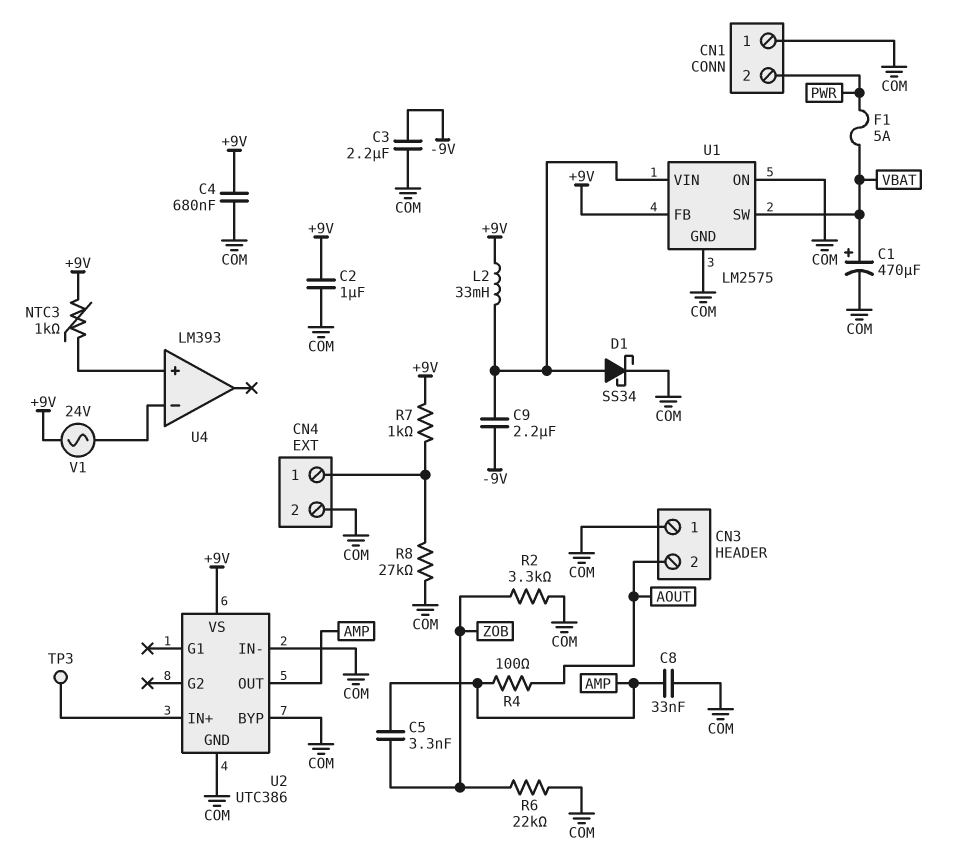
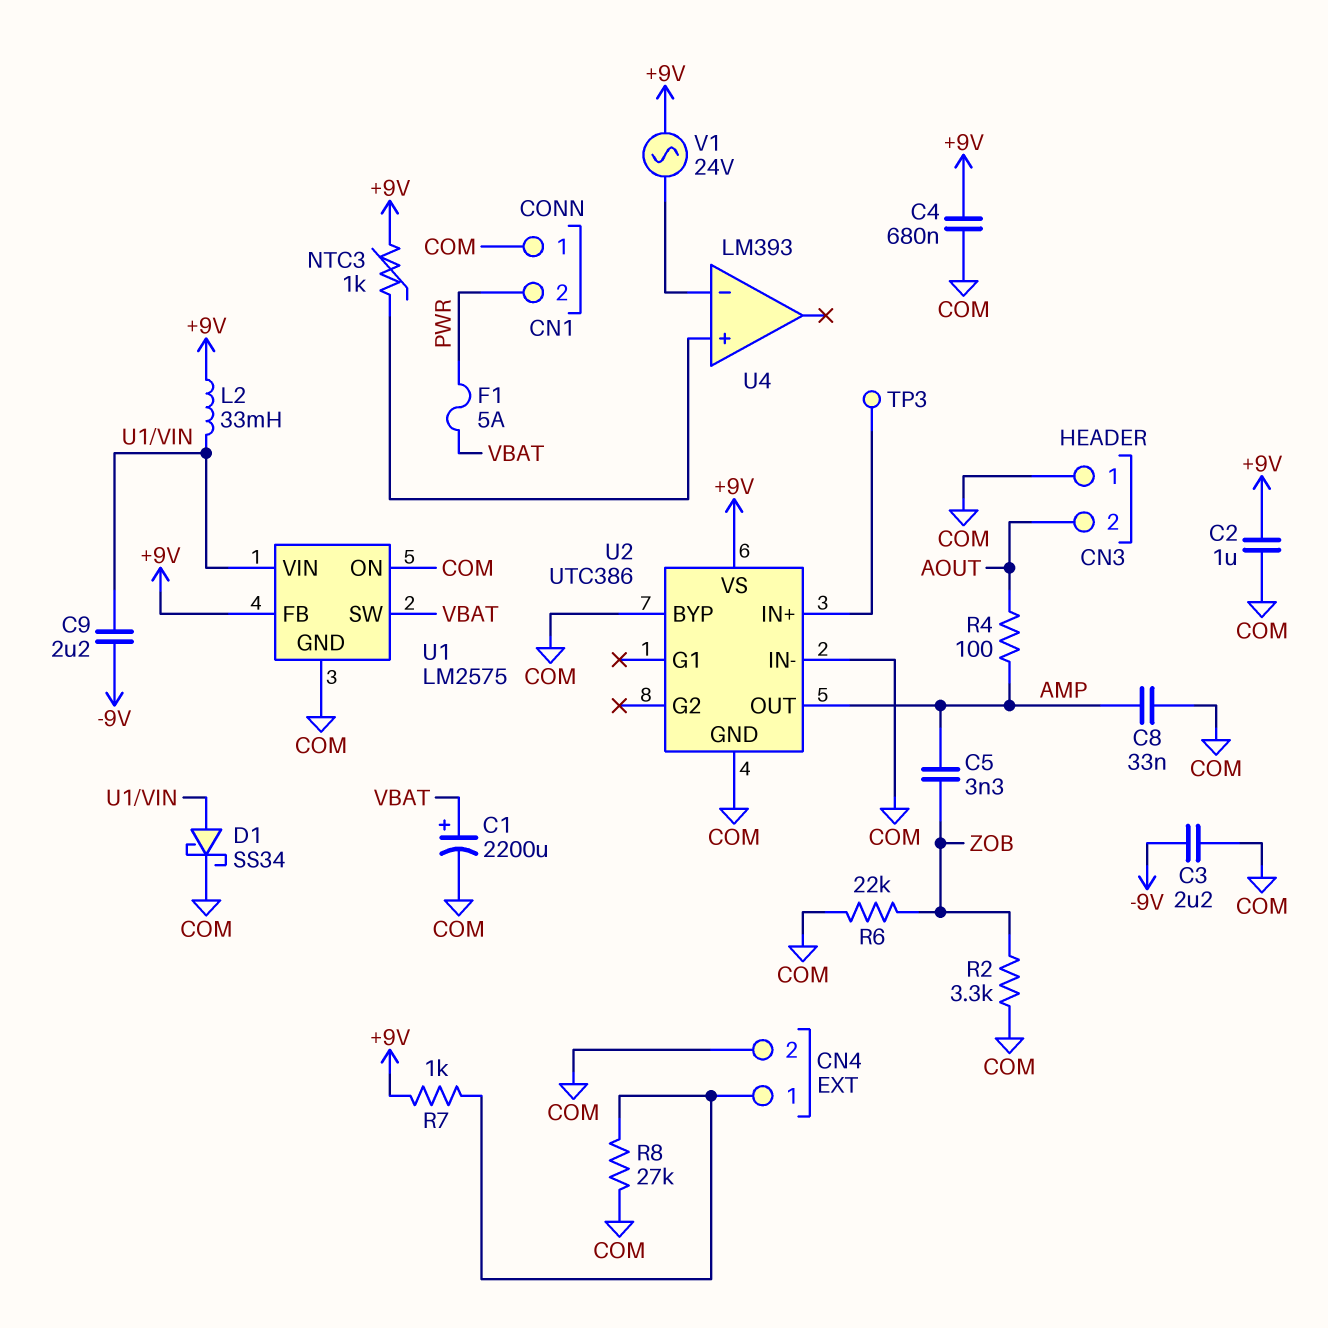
C1: 470uF (plus VBAT, minus COM) -> 2200uF (plus VBAT, minus COM)

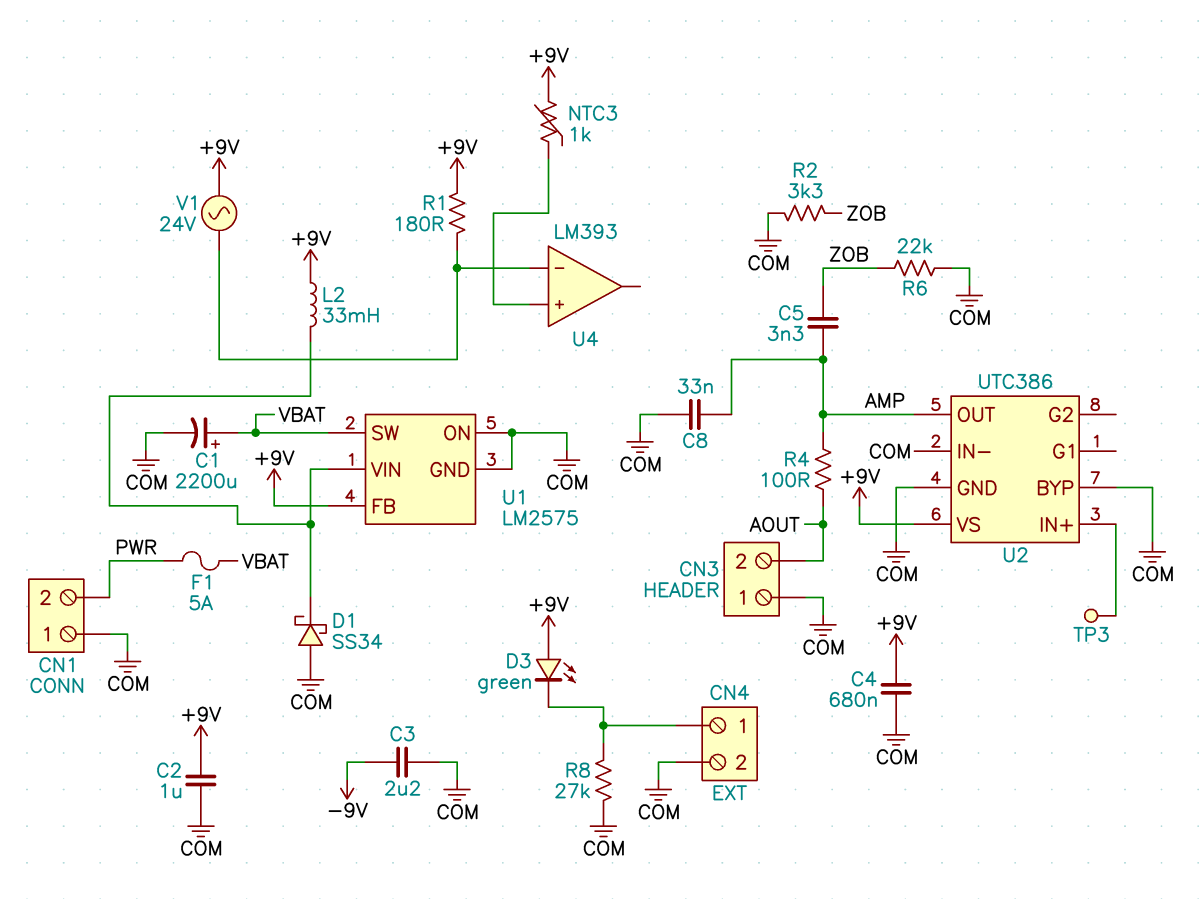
C9: 2.2uF (-9V, U1/VIN) -> none
D1: schottky SS34 (A U1/VIN, K COM) -> schottky SS34 (A COM, K U1/VIN)
D3: none -> LED green (A +9V, K CN4/1)
R1: none -> 180 (+9V, U4/in-)
R7: 1k (+9V, CN4/1) -> none

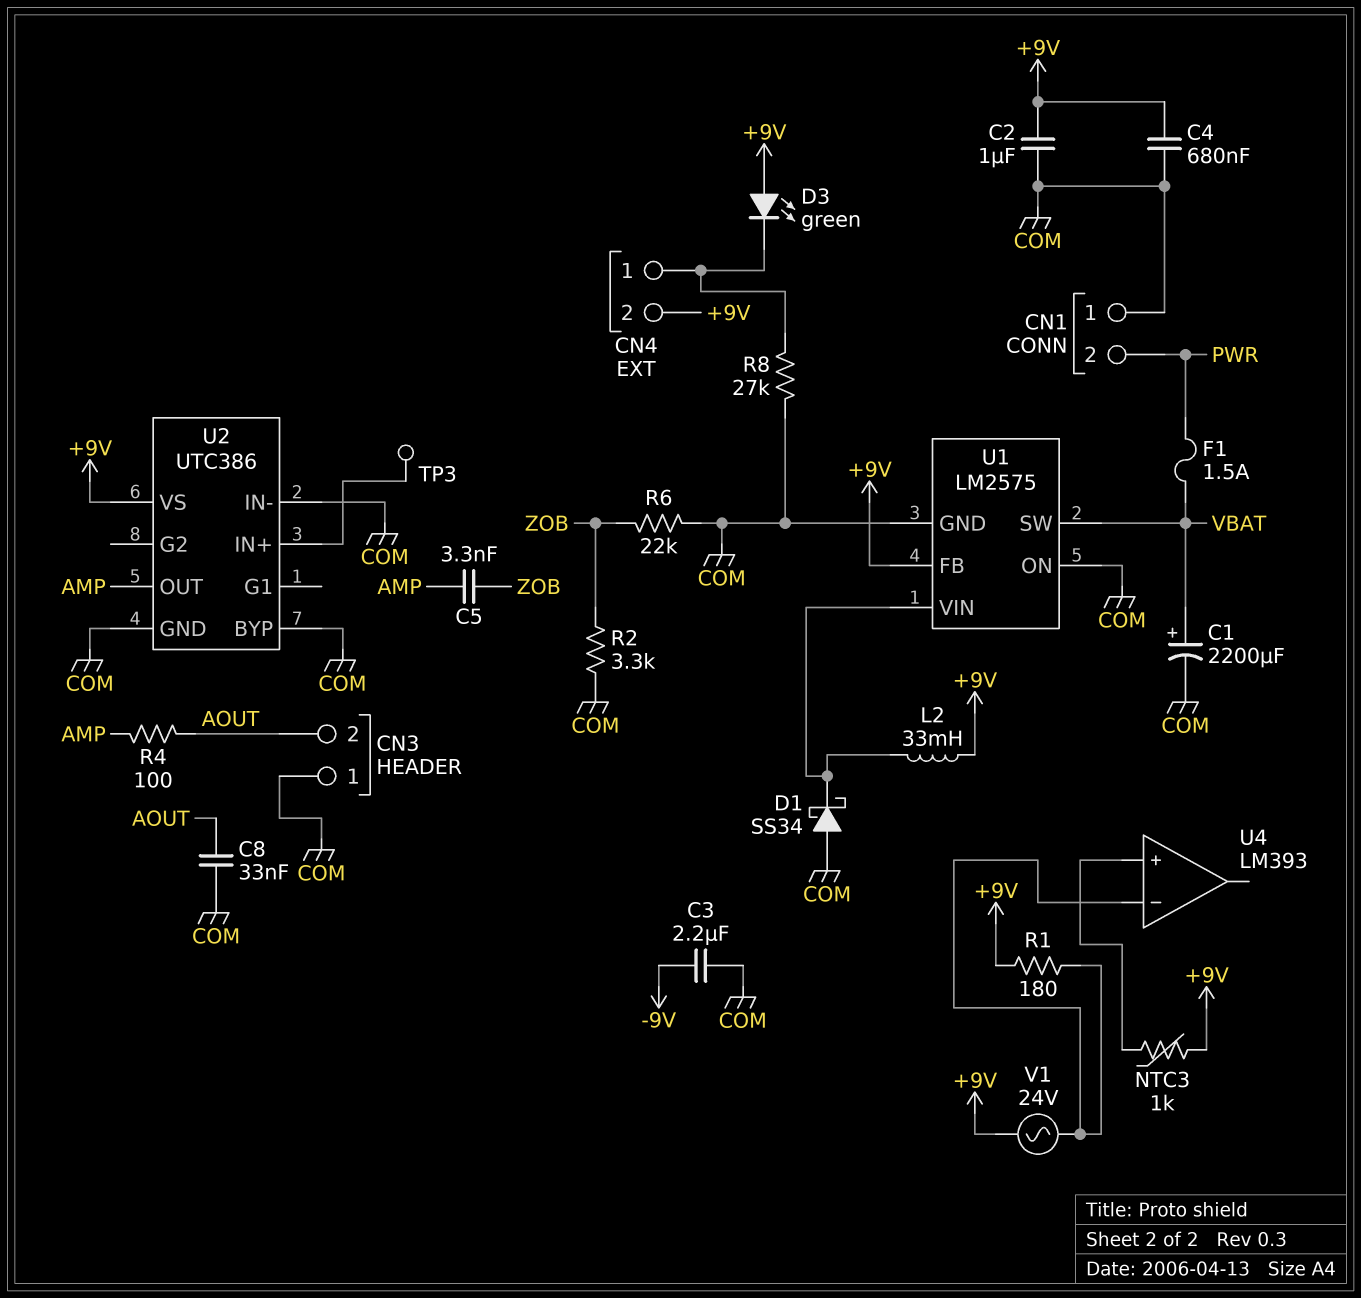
C8: 33nF (AMP, COM) -> 33nF (AOUT, COM)
CN4 pin 2: COM -> +9V
F1: 5A (PWR, VBAT) -> 1.5A (PWR, VBAT)

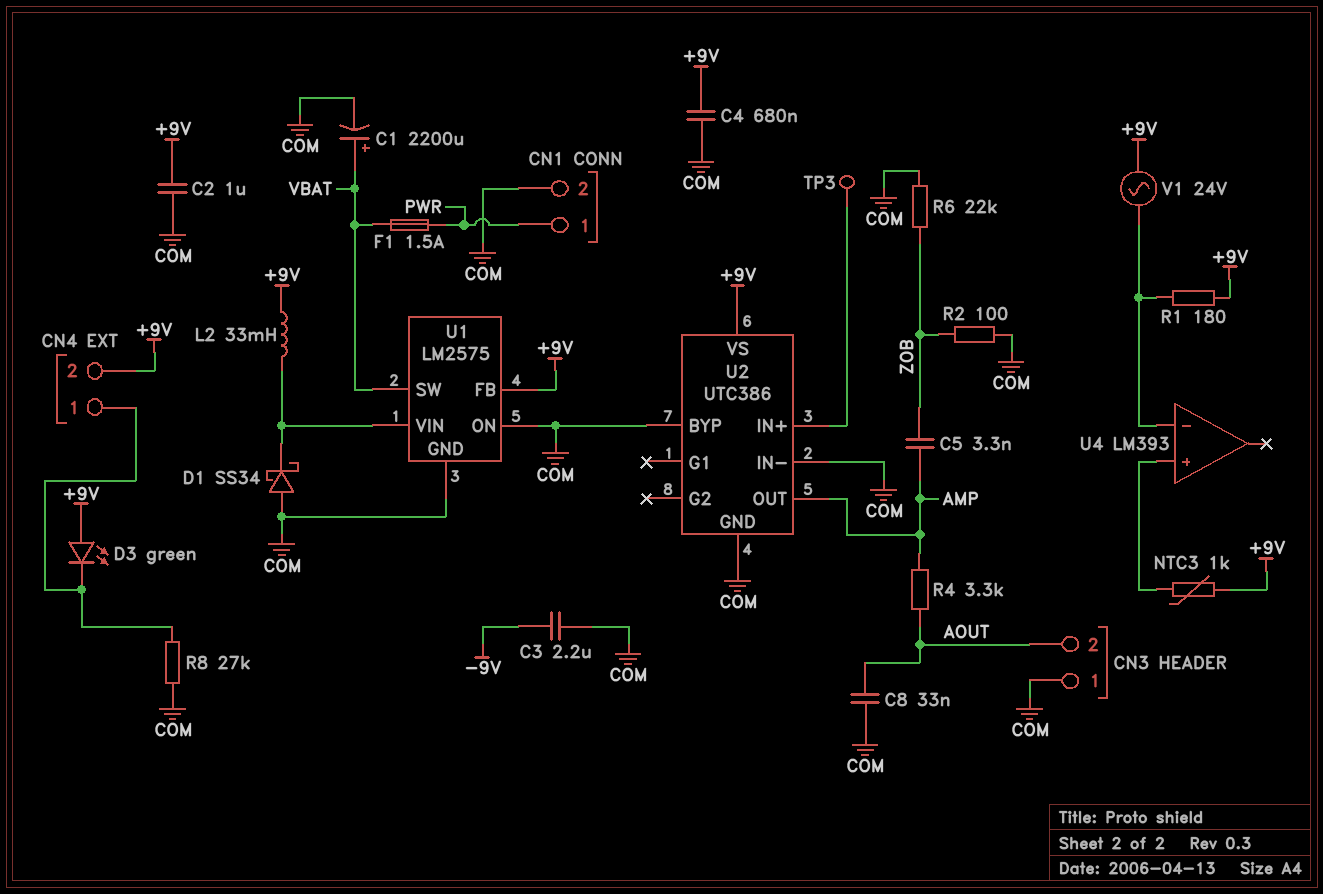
CN1 pin 1: COM -> PWR
CN1 pin 2: PWR -> COM
R2: 3.3k (COM, ZOB) -> 100 (COM, ZOB)
R4: 100 (AMP, AOUT) -> 3.3k (AMP, AOUT)

